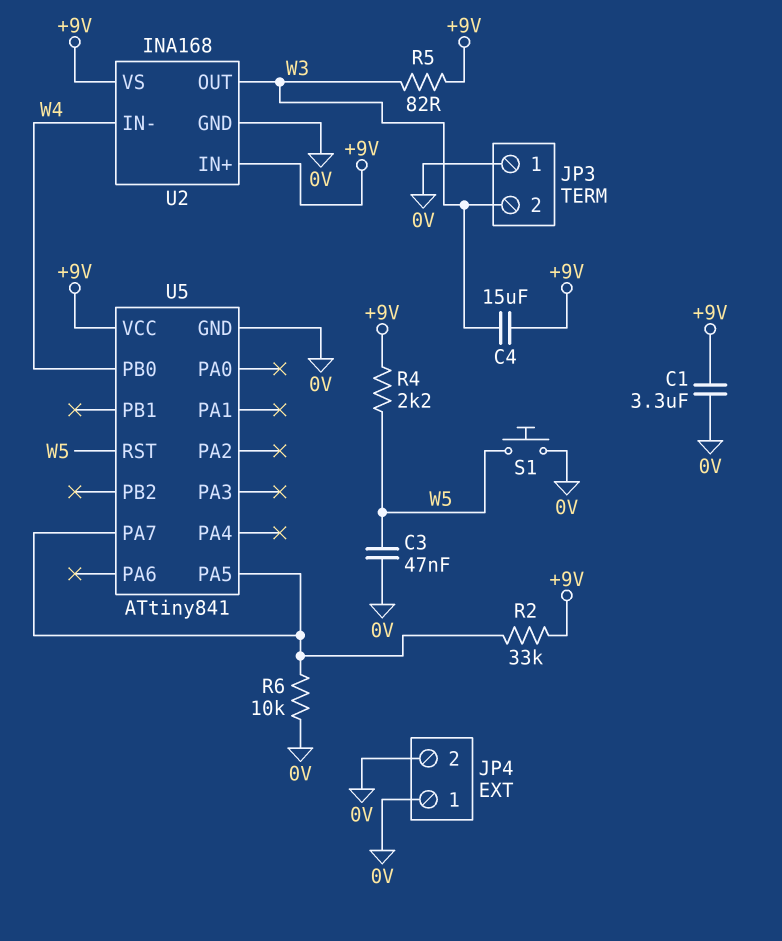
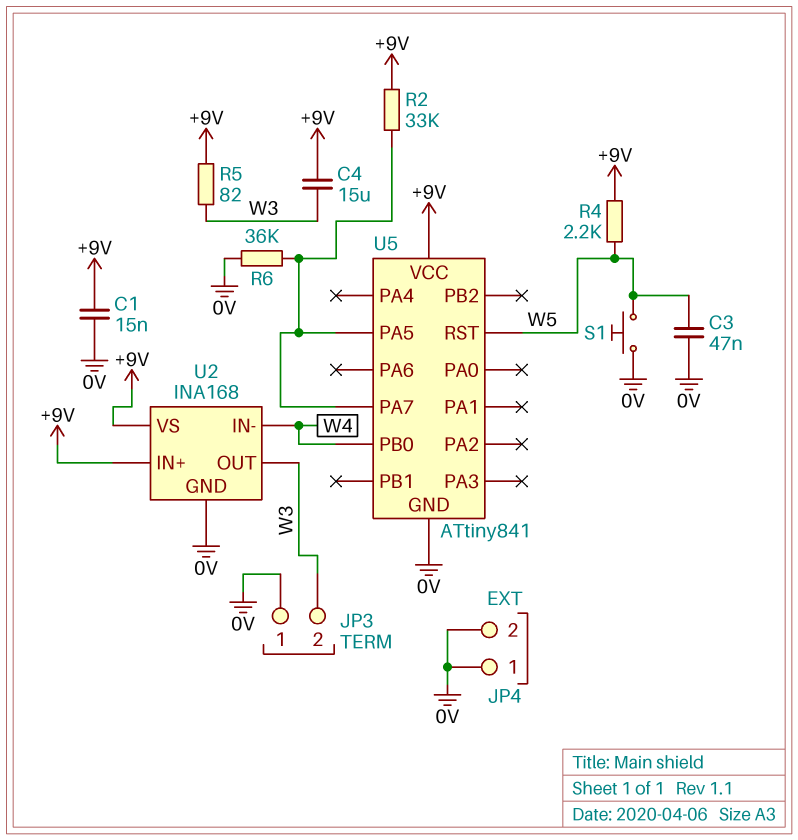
C1: 3.3uF (+9V, 0V) -> 15nF (+9V, 0V)
R6: 10k (0V, U5/PA5) -> 36k (0V, U5/PA5)

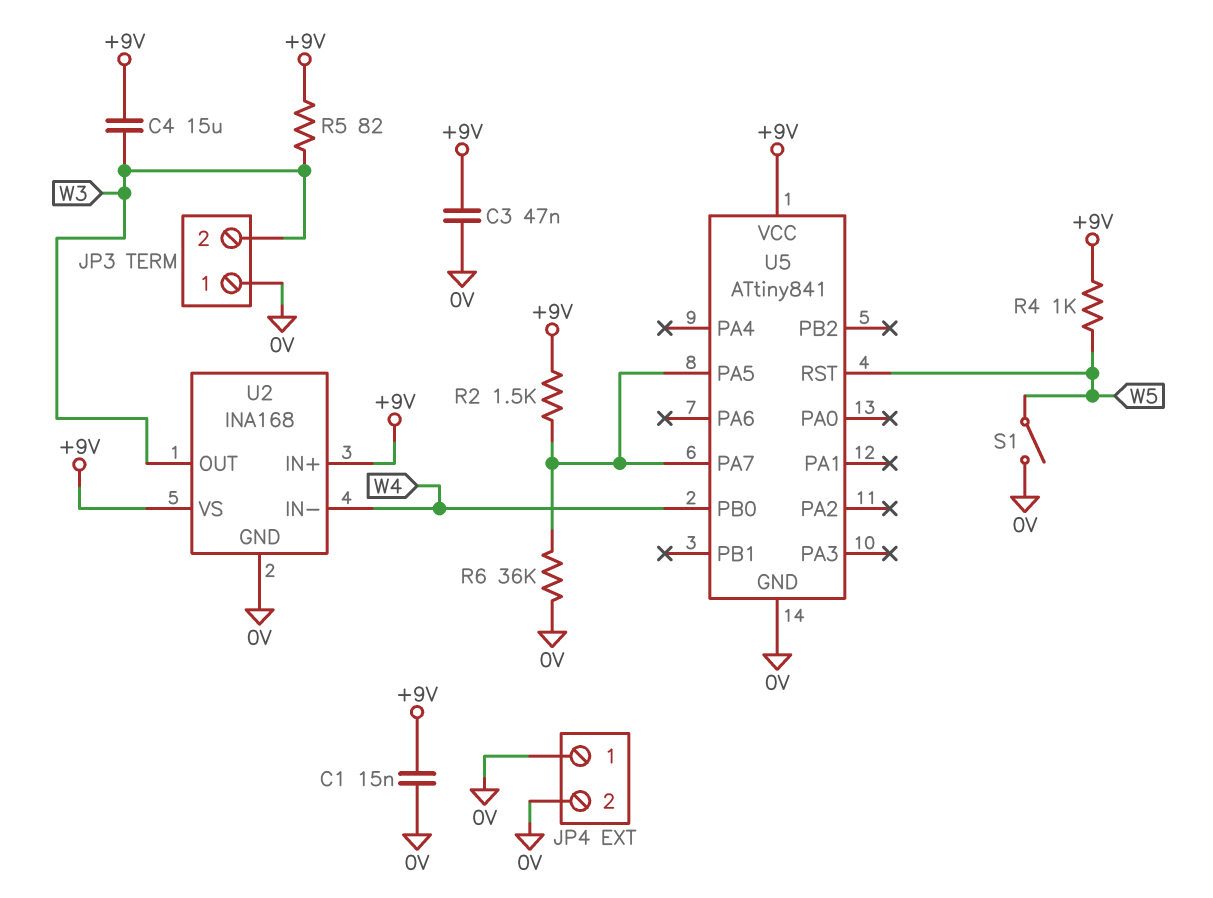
C3: 47nF (0V, W5) -> 47nF (+9V, 0V)
R2: 33k (+9V, U5/PA5) -> 1.5k (+9V, U5/PA5)
R4: 2.2k (+9V, W5) -> 1k (+9V, W5)
S1: button (0V, W5) -> switch (0V, W5)

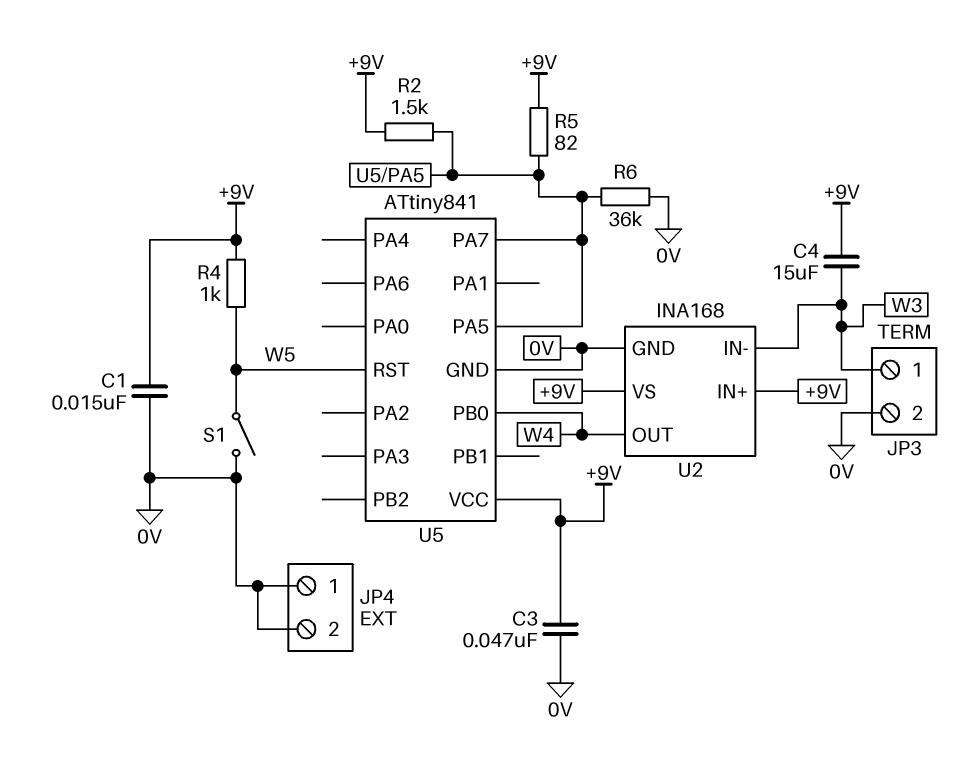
JP3 pin 1: 0V -> W3
JP3 pin 2: W3 -> 0V
R5: 82 (+9V, W3) -> 82 (+9V, U5/PA5)
U2 pin IN-: W4 -> W3
U2 pin OUT: W3 -> W4

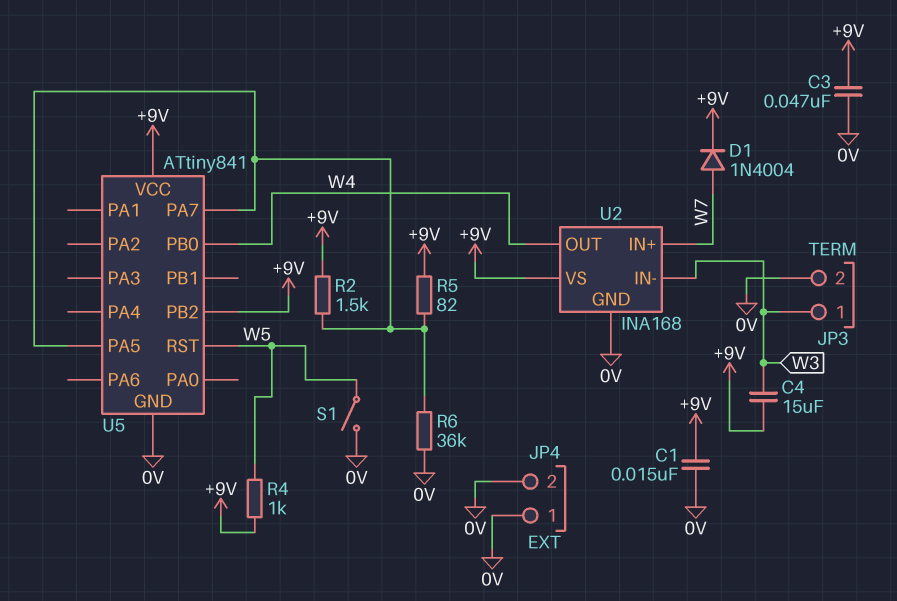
D1: none -> diode 1N4004 (A W7, K +9V)
U2 pin IN+: +9V -> W7
U5 pin PB2: none -> +9V

